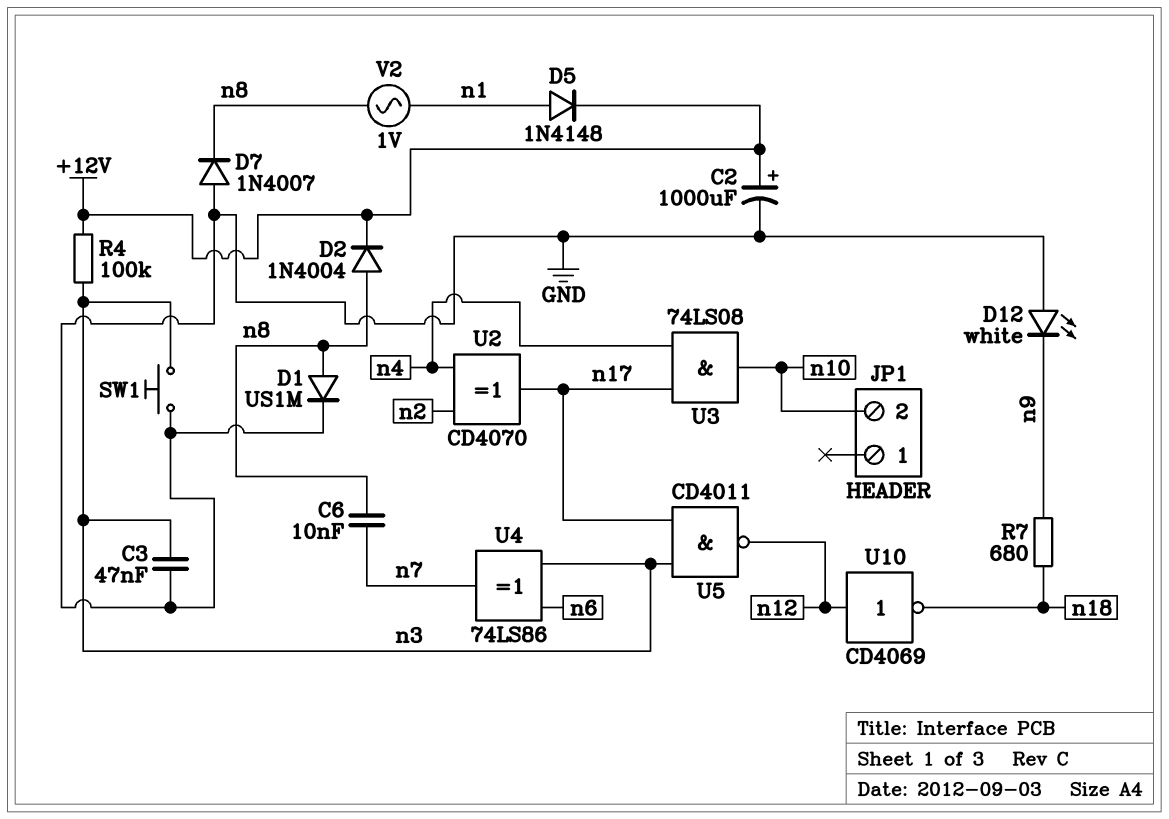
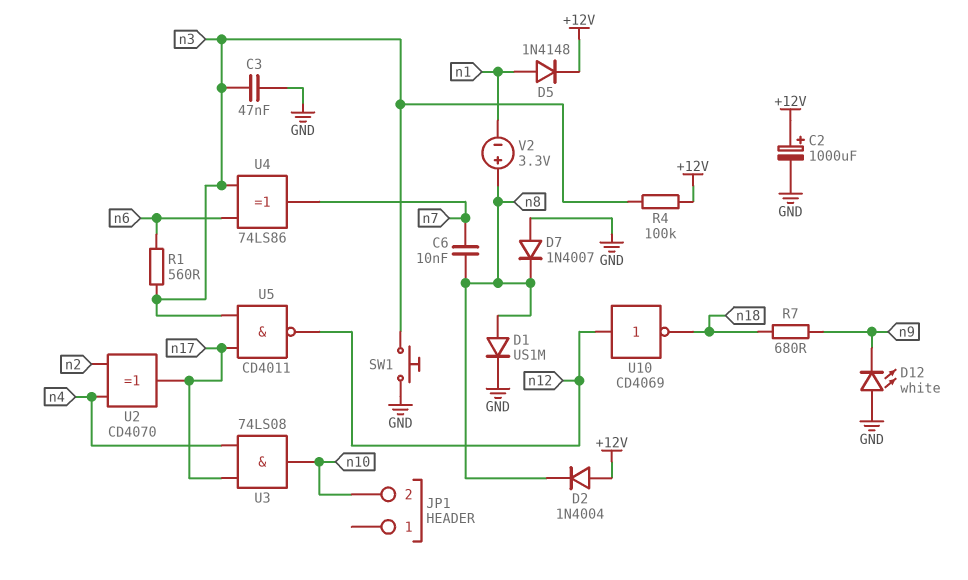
D2: diode 1N4004 (A n8, K +12V) -> diode 1N4004 (A +12V, K n8)
R1: none -> 560 (n3, n6)
V2: AC 1V (n1, n8) -> 3.3V (plus n8, minus n1)

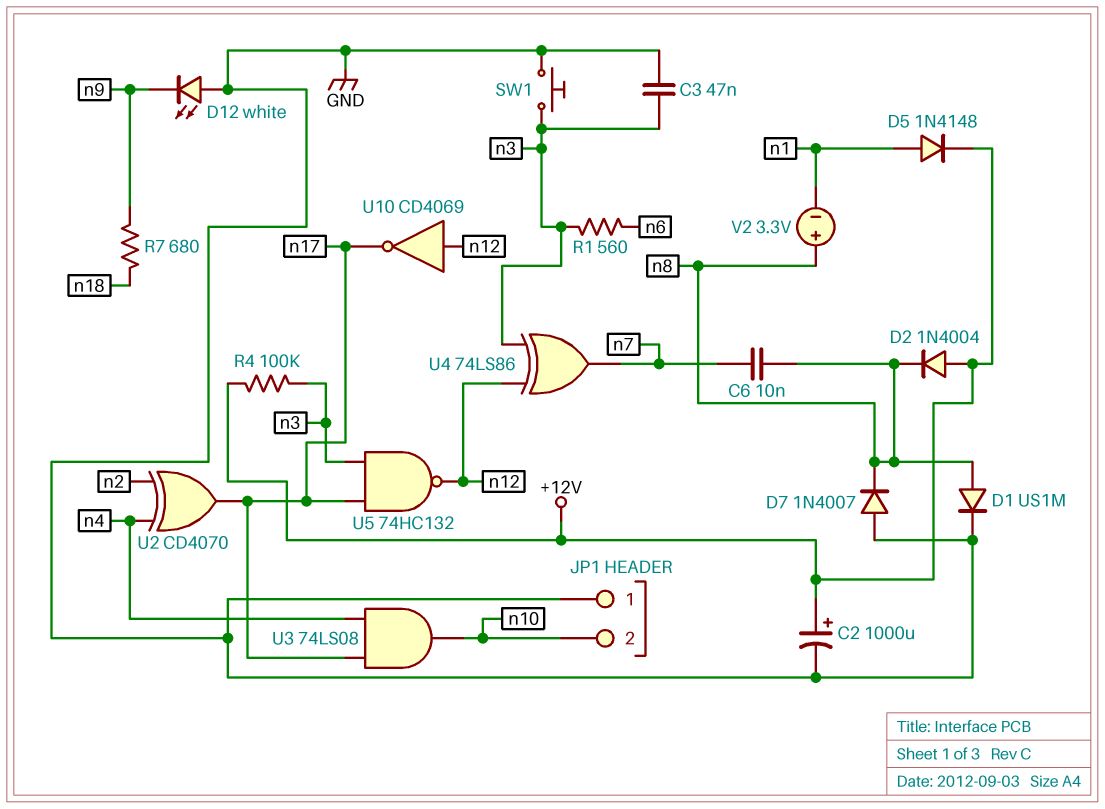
JP1 pin 1: none -> GND
U4: XOR 74LS86 (in n3, in n6, out n7) -> XOR 74LS86 (in n3, in n12, out n7)
U5: NAND CD4011 (in n3, in n17, out n12) -> NAND 74HC132 (in n3, in n17, out n12)
U10: NOT CD4069 (in n12, out n18) -> NOT CD4069 (in n12, out n17)

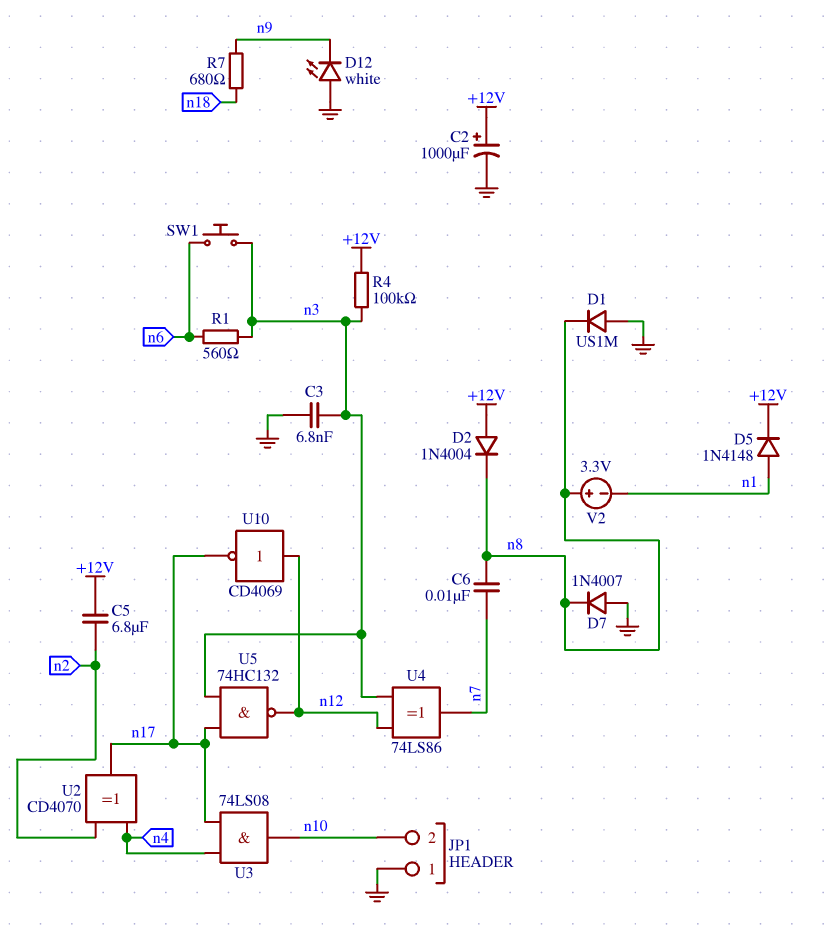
C3: 47nF (GND, n3) -> 6.8nF (GND, n3)
C5: none -> 6.8uF (+12V, n2)
D1: diode US1M (A n8, K GND) -> diode US1M (A GND, K n8)
SW1: button (GND, n3) -> button (n3, n6)

